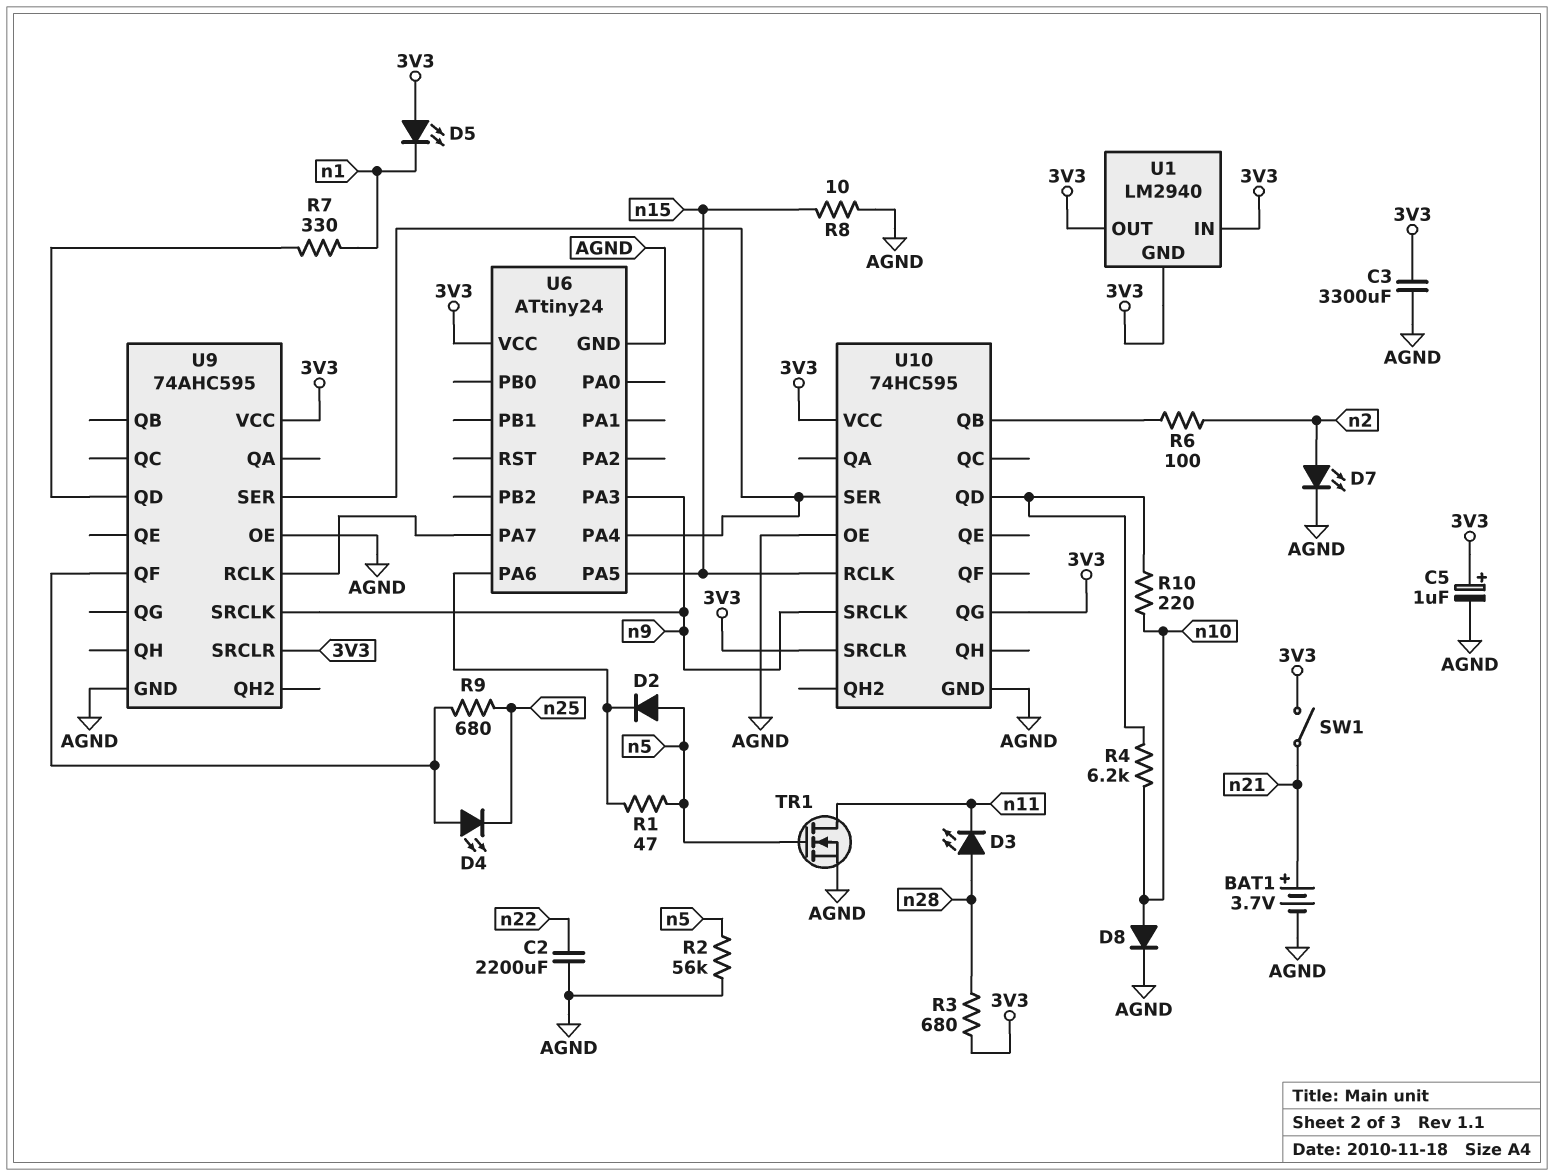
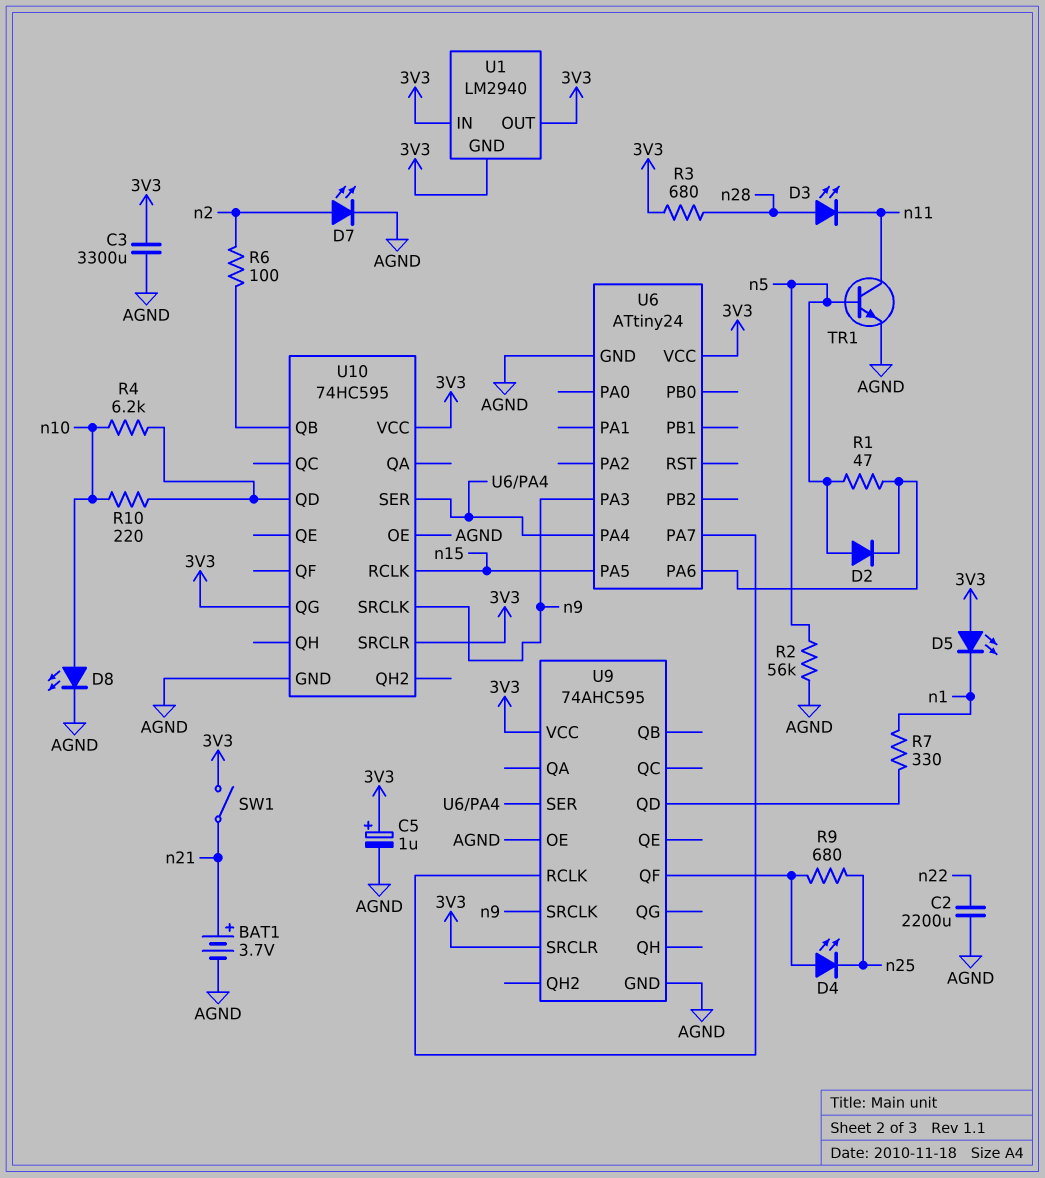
D8: diode (A n10, K AGND) -> LED (A n10, K AGND)
R8: 10 (AGND, n15) -> none
TR1: NMOS (G n5, D n11, S AGND) -> NPN (B n5, C n11, E AGND)

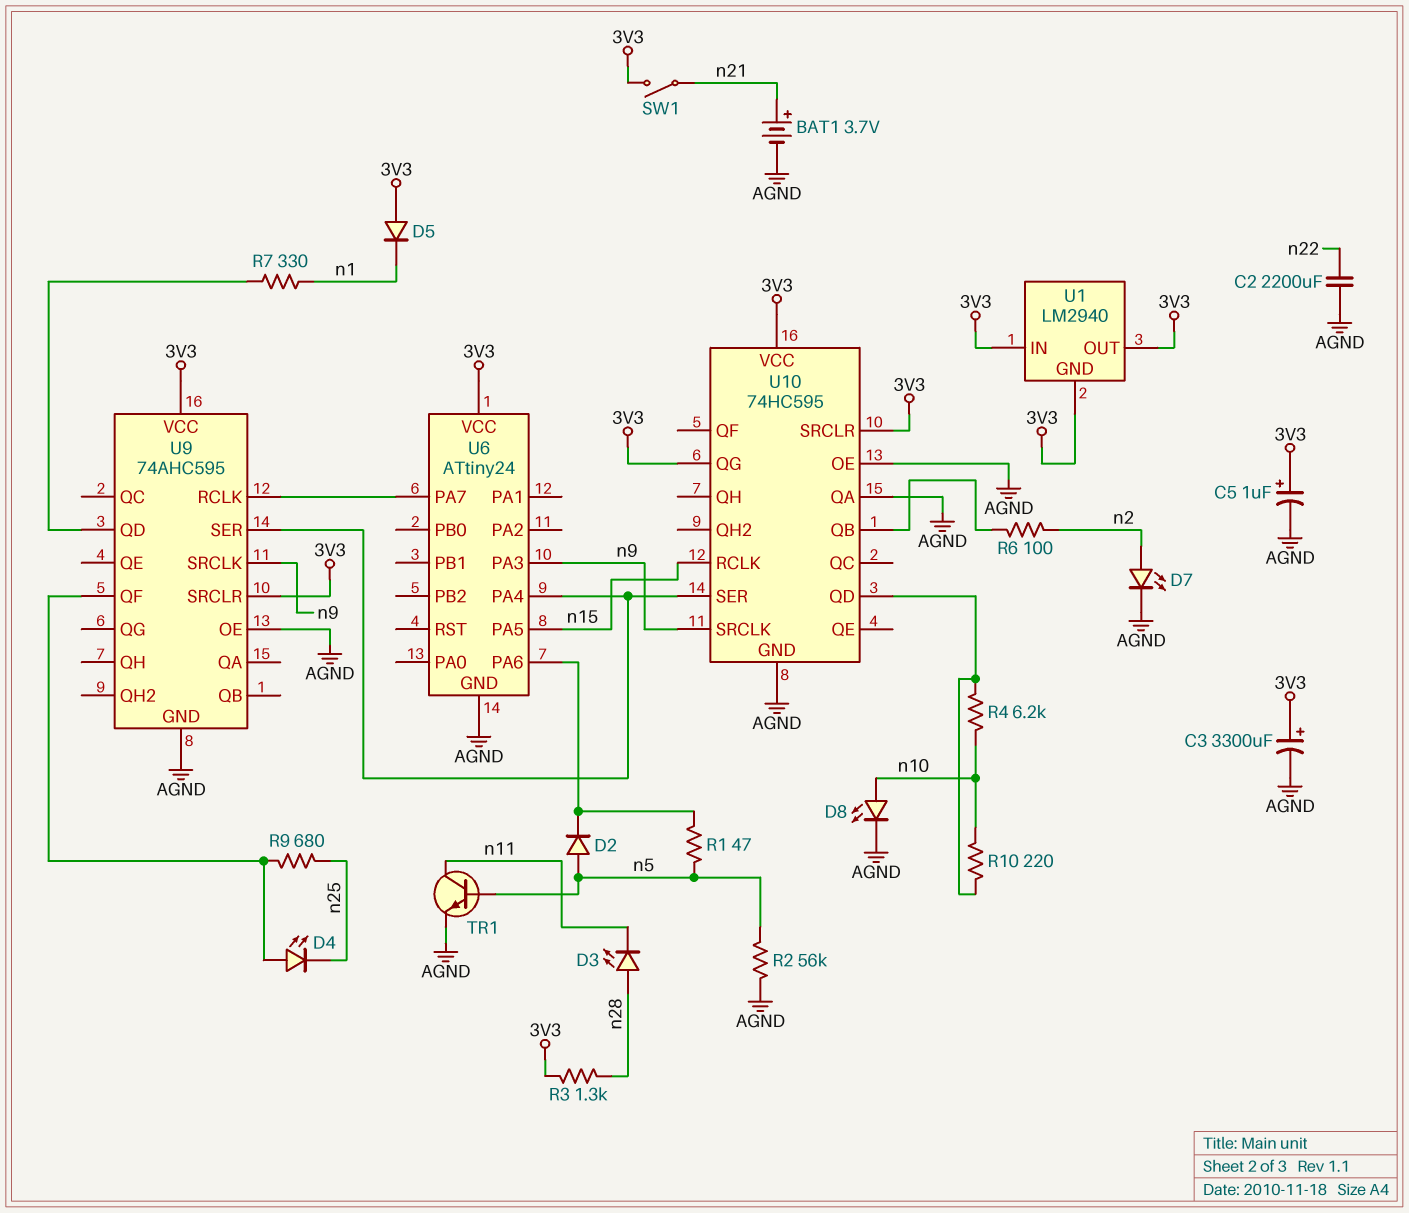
C3: 3300uF (3V3, AGND) -> 3300uF (plus 3V3, minus AGND)
D5: LED (A 3V3, K n1) -> diode (A 3V3, K n1)
R3: 680 (3V3, n28) -> 1.3k (3V3, n28)
U10 pin QA: none -> AGND

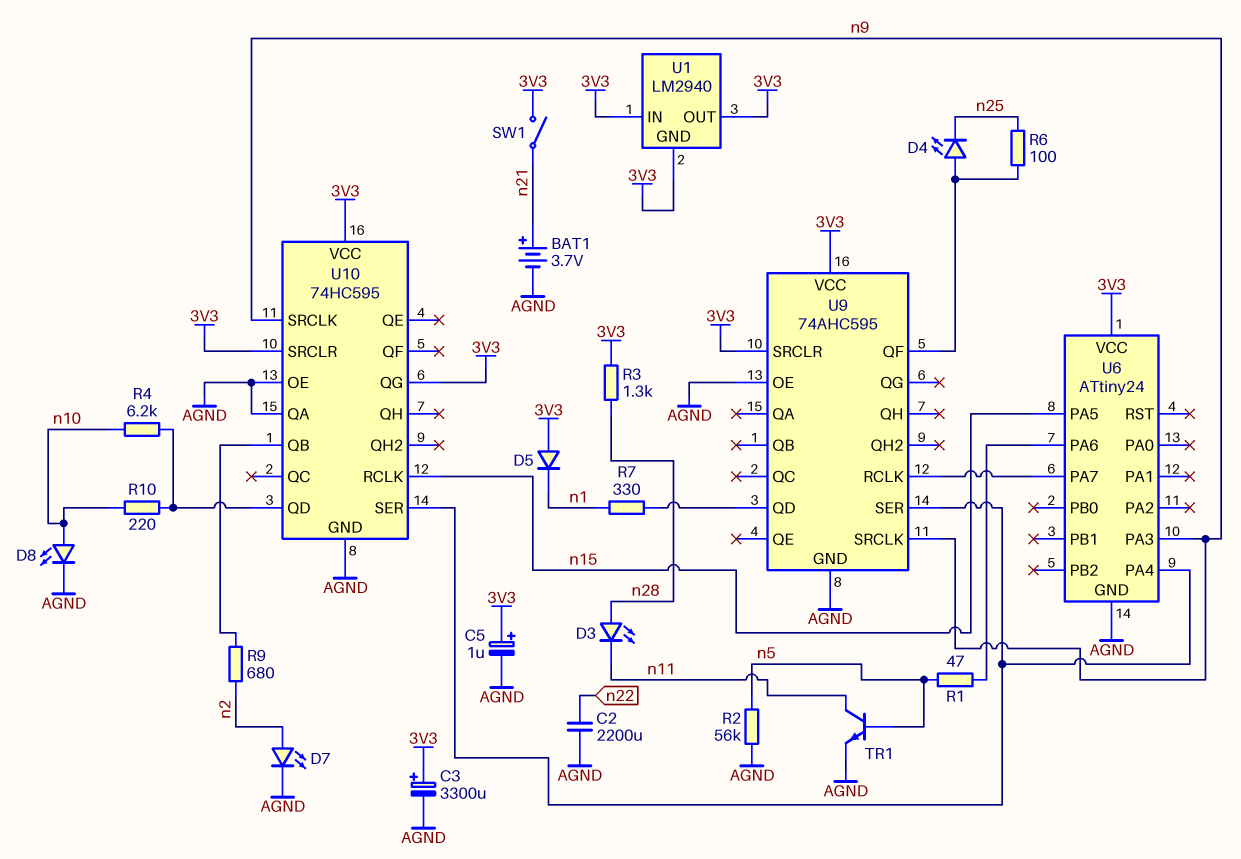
D2: diode (A n5, K U6/PA6) -> none
R6: 100 (U10/QB, n2) -> 100 (U9/QF, n25)
R9: 680 (U9/QF, n25) -> 680 (U10/QB, n2)

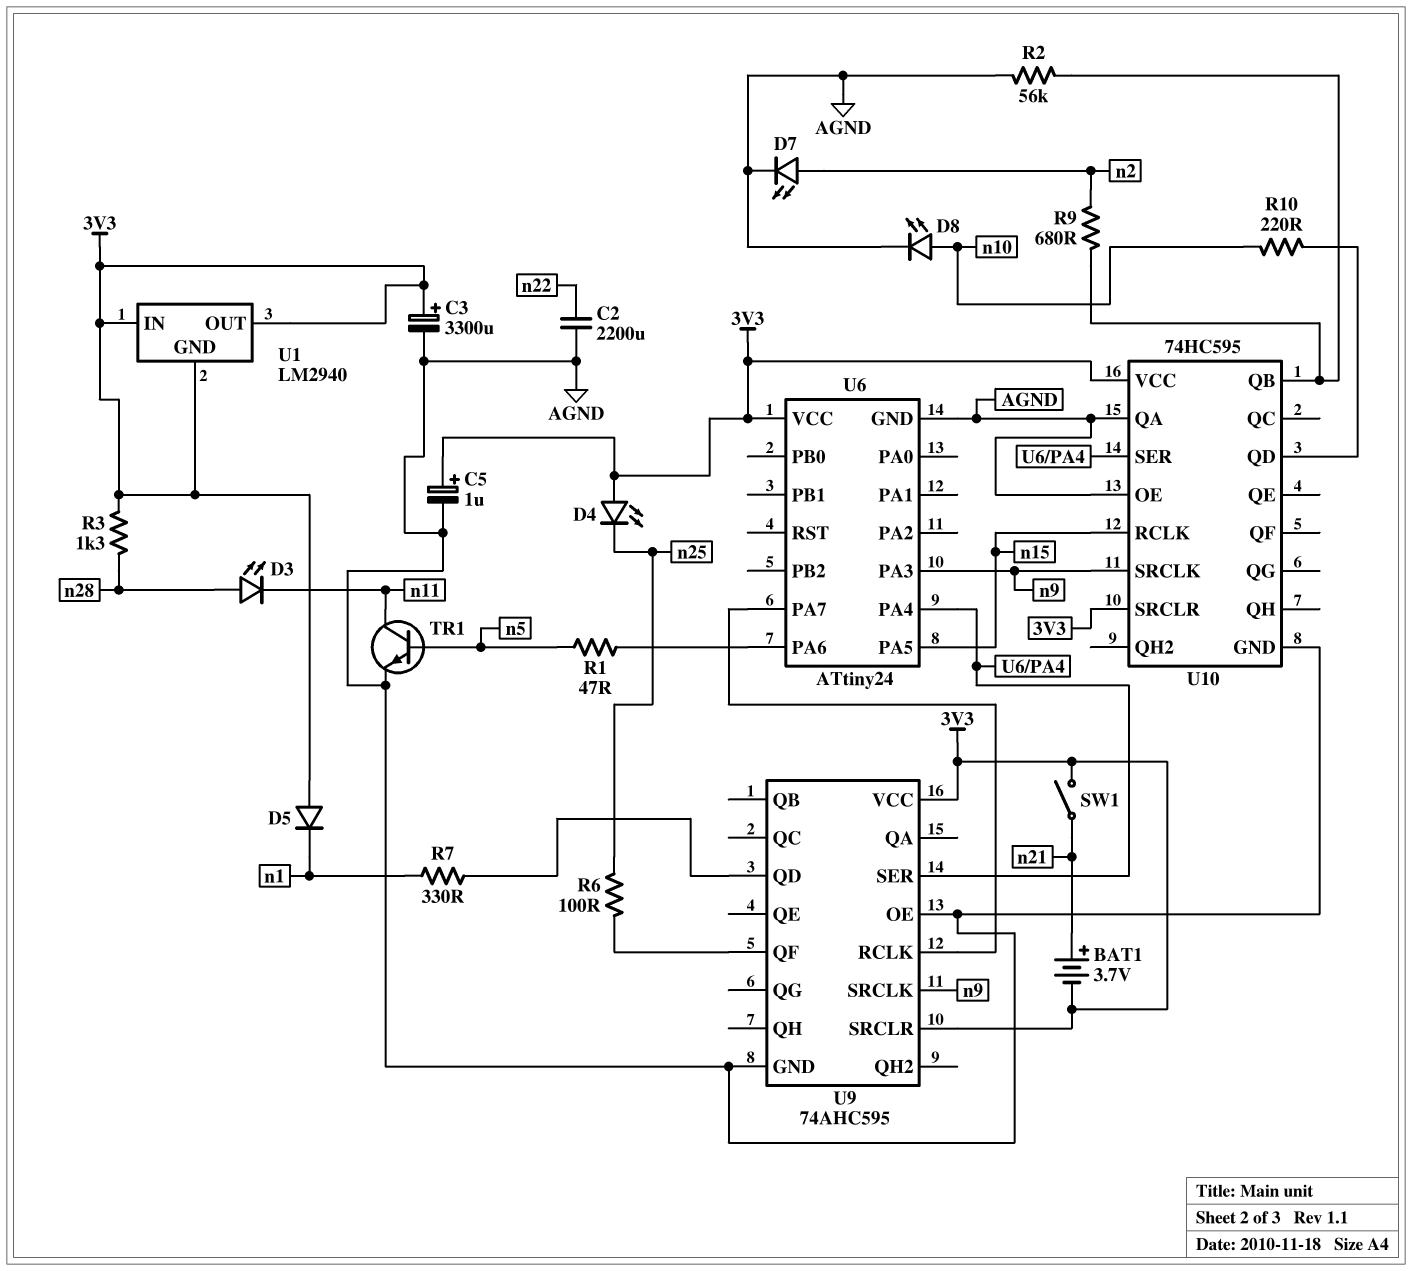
BAT1: 3.7V (plus n21, minus AGND) -> 3.7V (plus n21, minus 3V3)
D4: LED (A U9/QF, K n25) -> LED (A 3V3, K n25)
R2: 56k (AGND, n5) -> 56k (AGND, U10/QB)
R4: 6.2k (U10/QD, n10) -> none
U10 pin QG: 3V3 -> none

